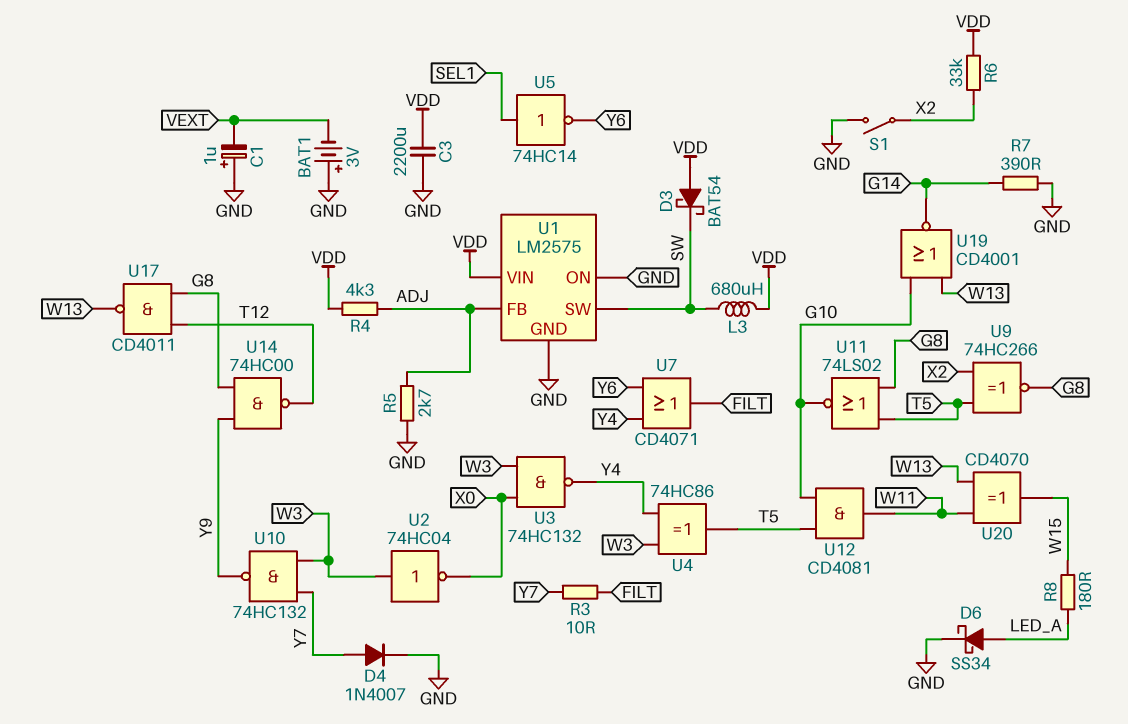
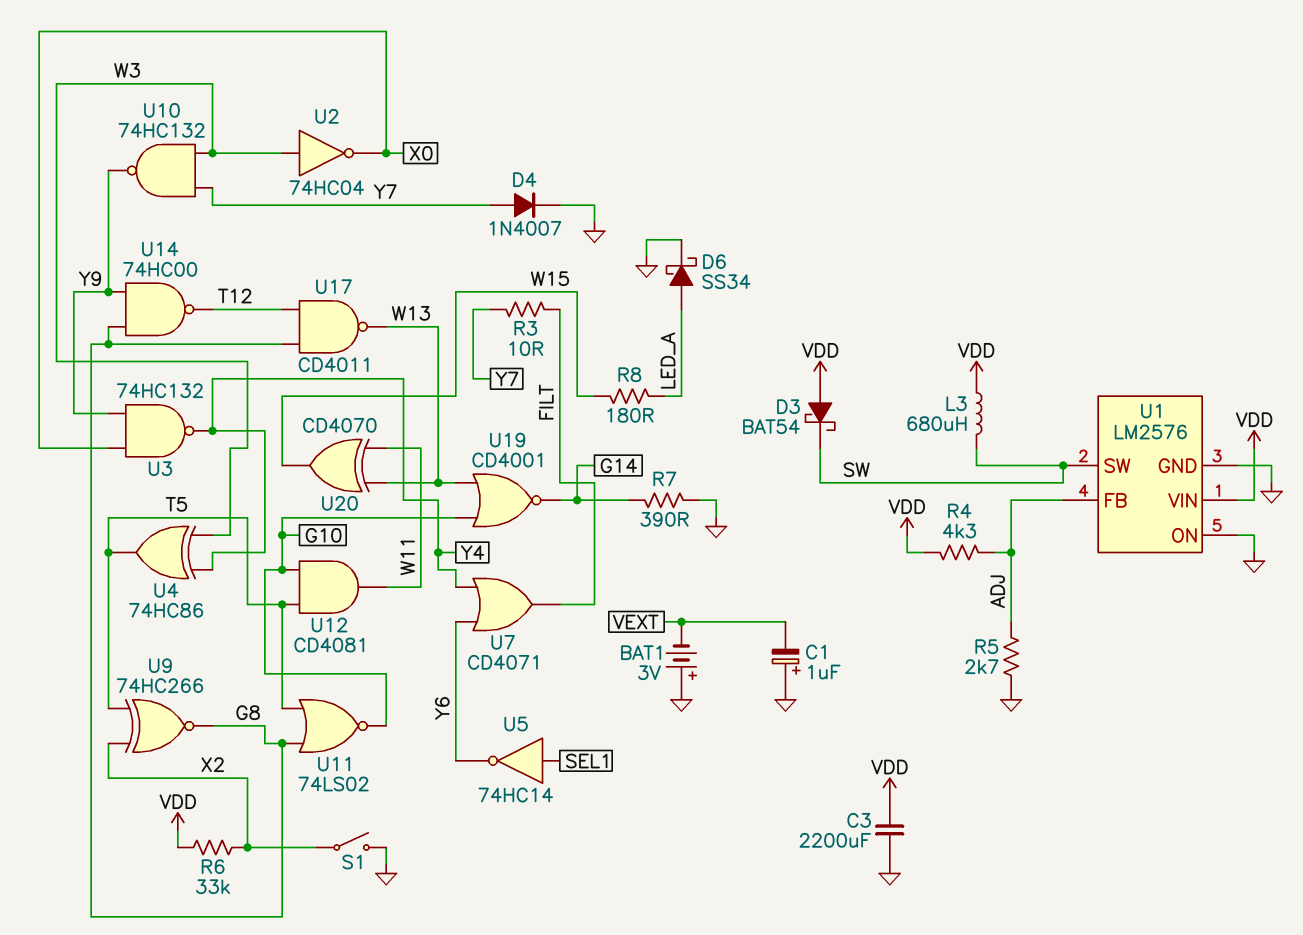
U1: LM2575 -> LM2576
U3: NAND 74HC132 (in W3, in X0, out Y4) -> NAND 74HC132 (in X0, in Y9, out Y4)

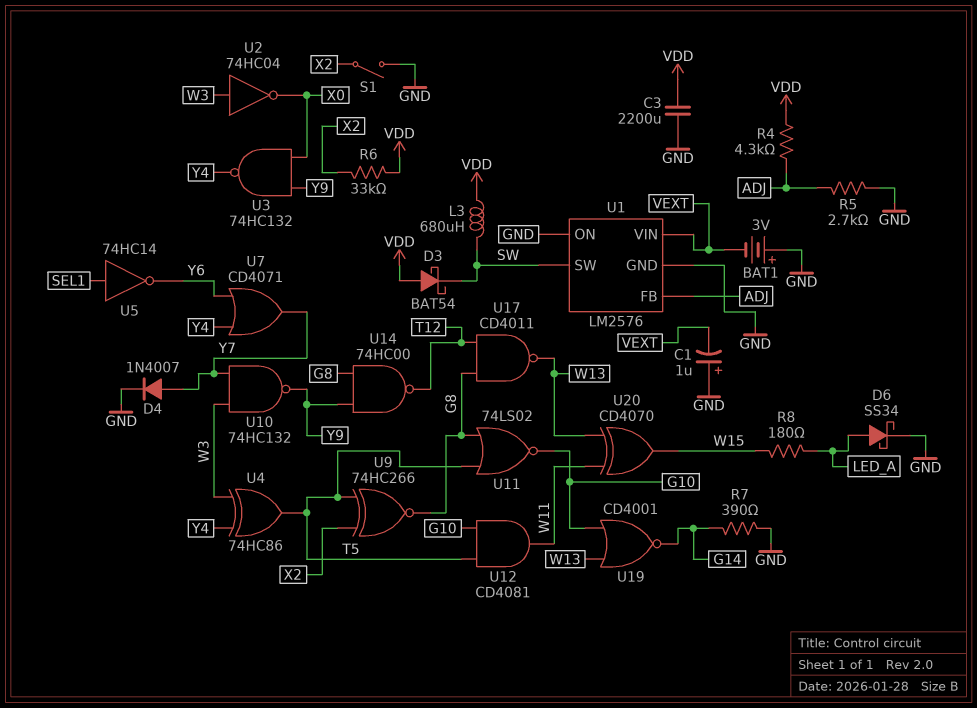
R3: 10 (FILT, Y7) -> none
U1 pin VIN: VDD -> VEXT
U7: OR CD4071 (in Y4, in Y6, out FILT) -> OR CD4071 (in Y4, in Y6, out Y7)

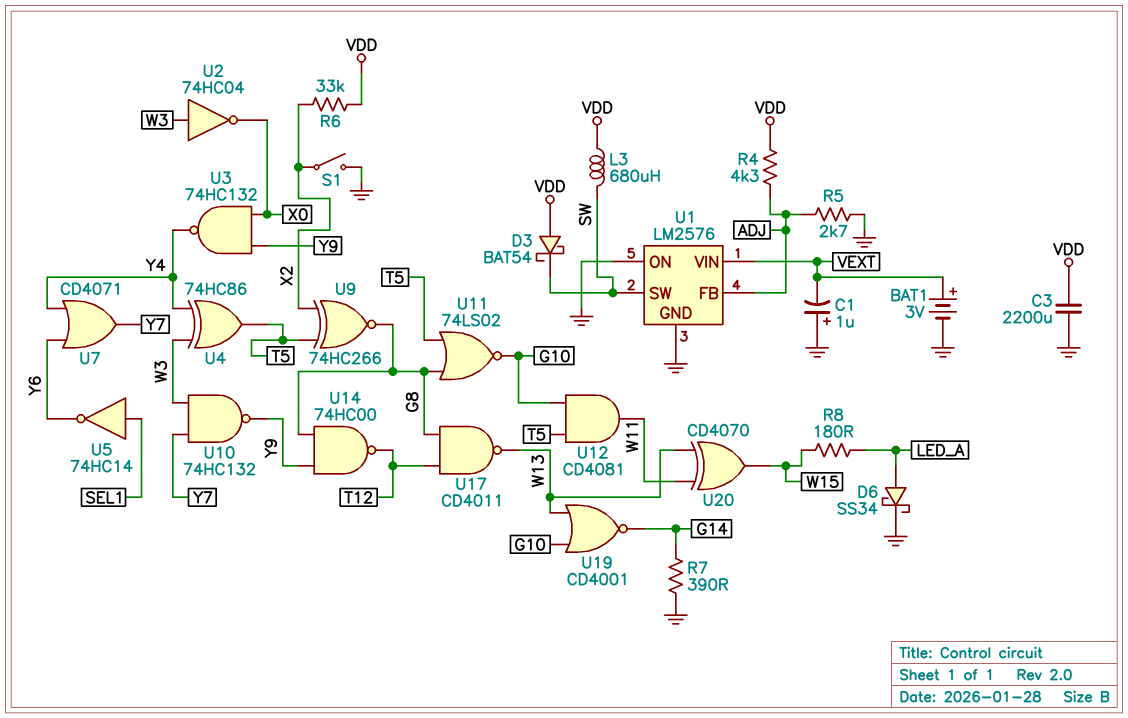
BAT1: 3V (plus GND, minus VEXT) -> 3V (plus VEXT, minus GND)
D4: diode 1N4007 (A Y7, K GND) -> none

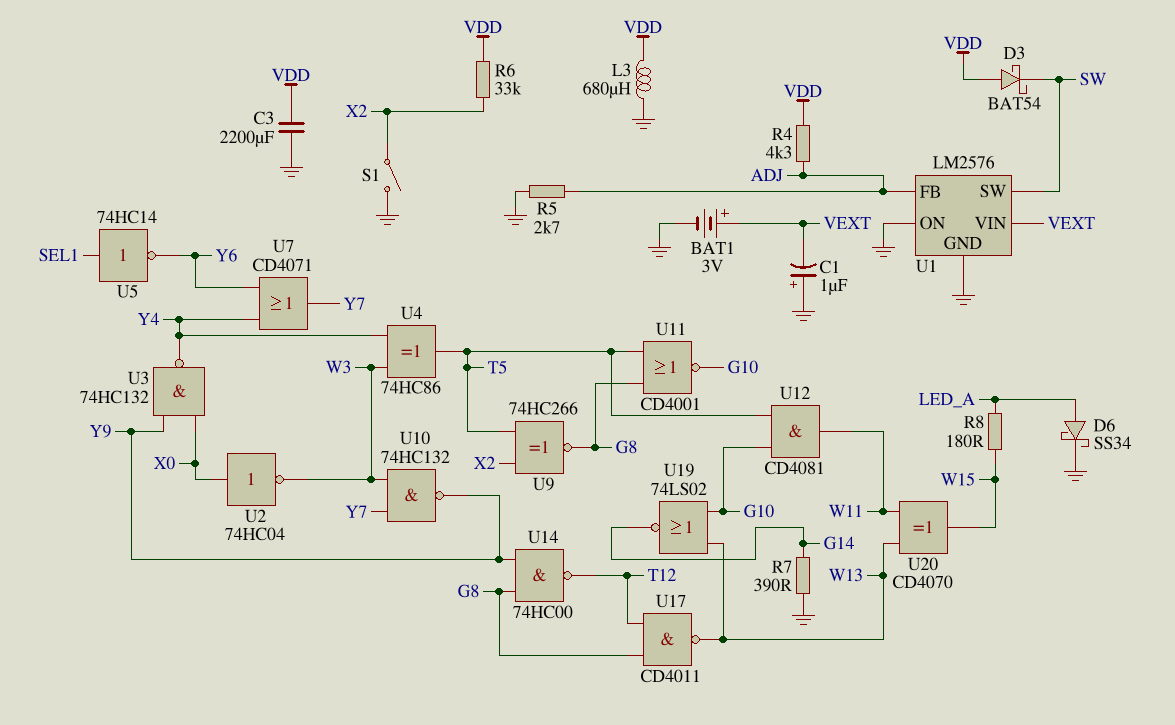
L3: 680uH (SW, VDD) -> 680uH (GND, VDD)
U2: NOT 74HC04 (in W3, out X0) -> NOT 74HC04 (in X0, out W3)
U11: NOR 74LS02 (in G8, in T5, out G10) -> NOR CD4001 (in G8, in T5, out G10)
U19: NOR CD4001 (in G10, in W13, out G14) -> NOR 74LS02 (in G10, in W13, out G14)

